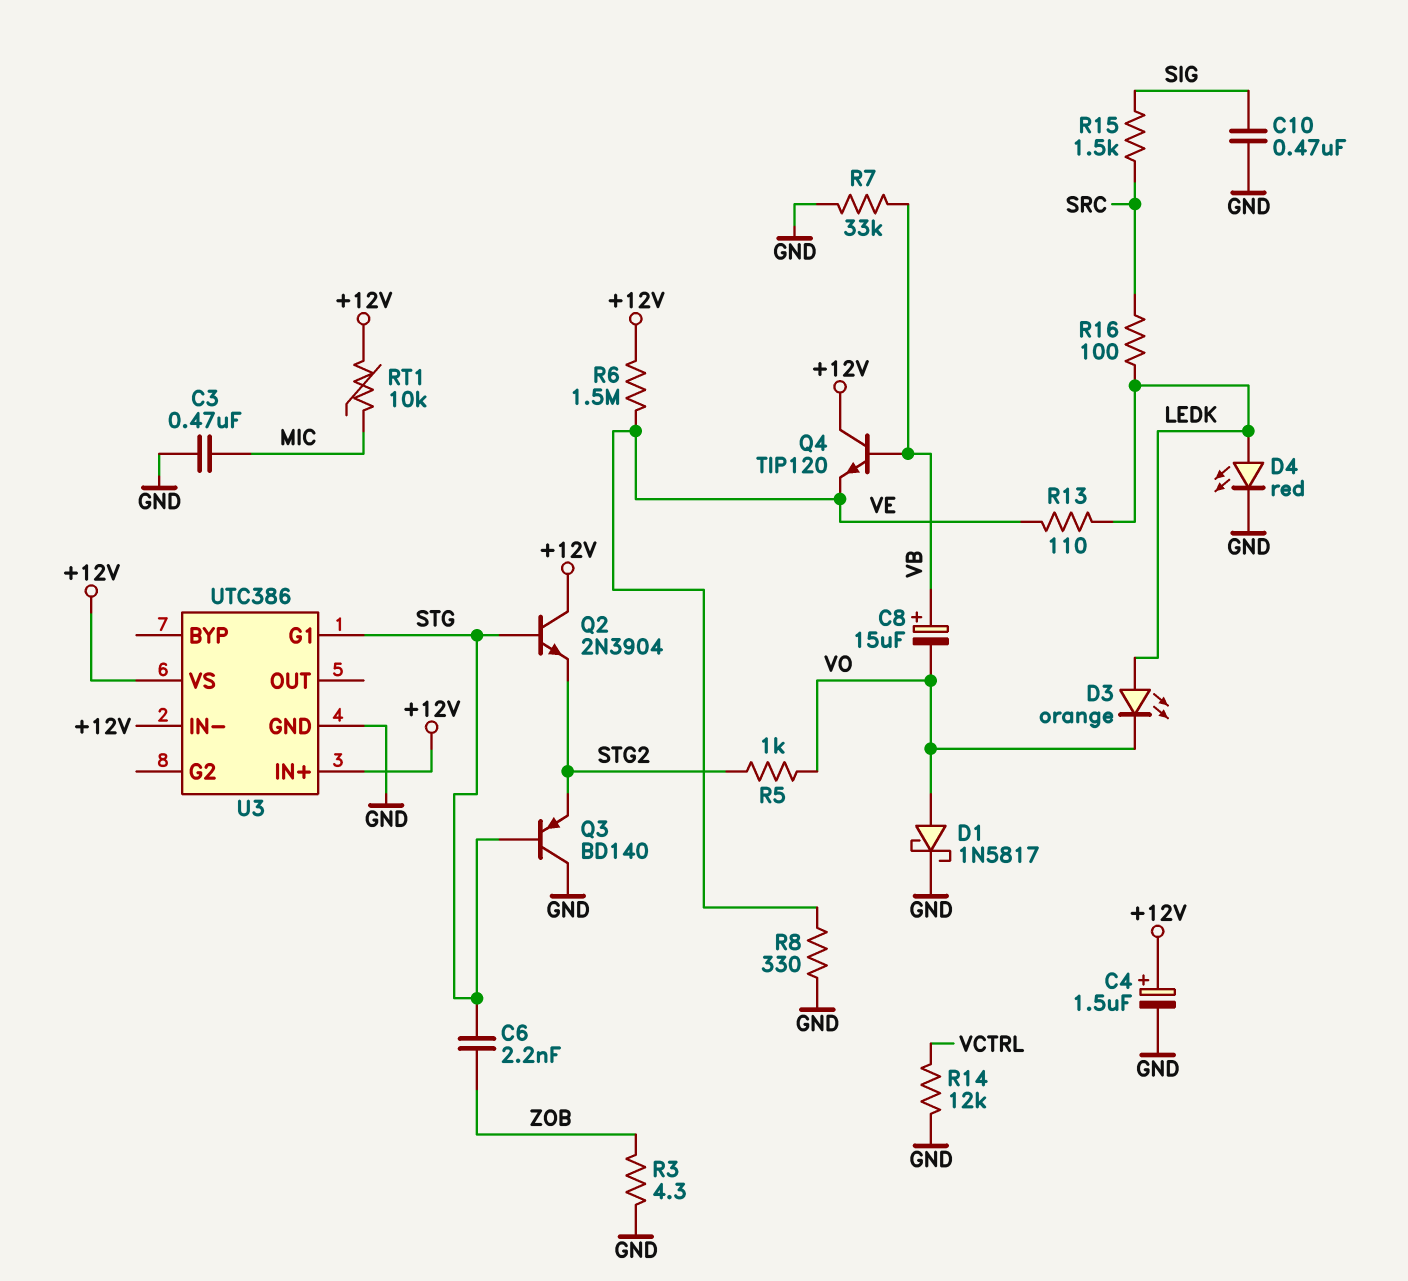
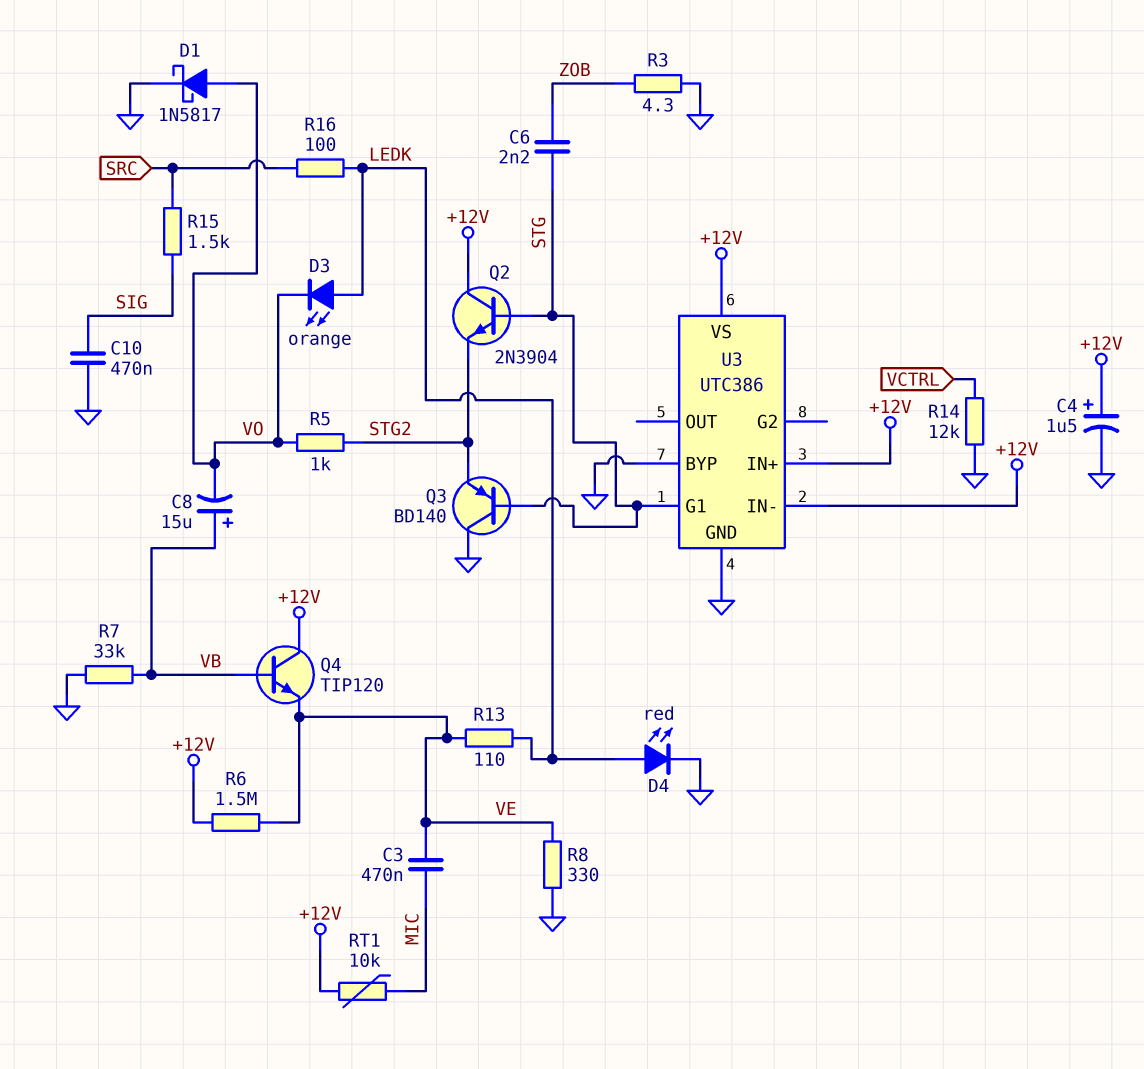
C3: 470nF (GND, MIC) -> 470nF (MIC, VE)
U3 pin BYP: none -> GND

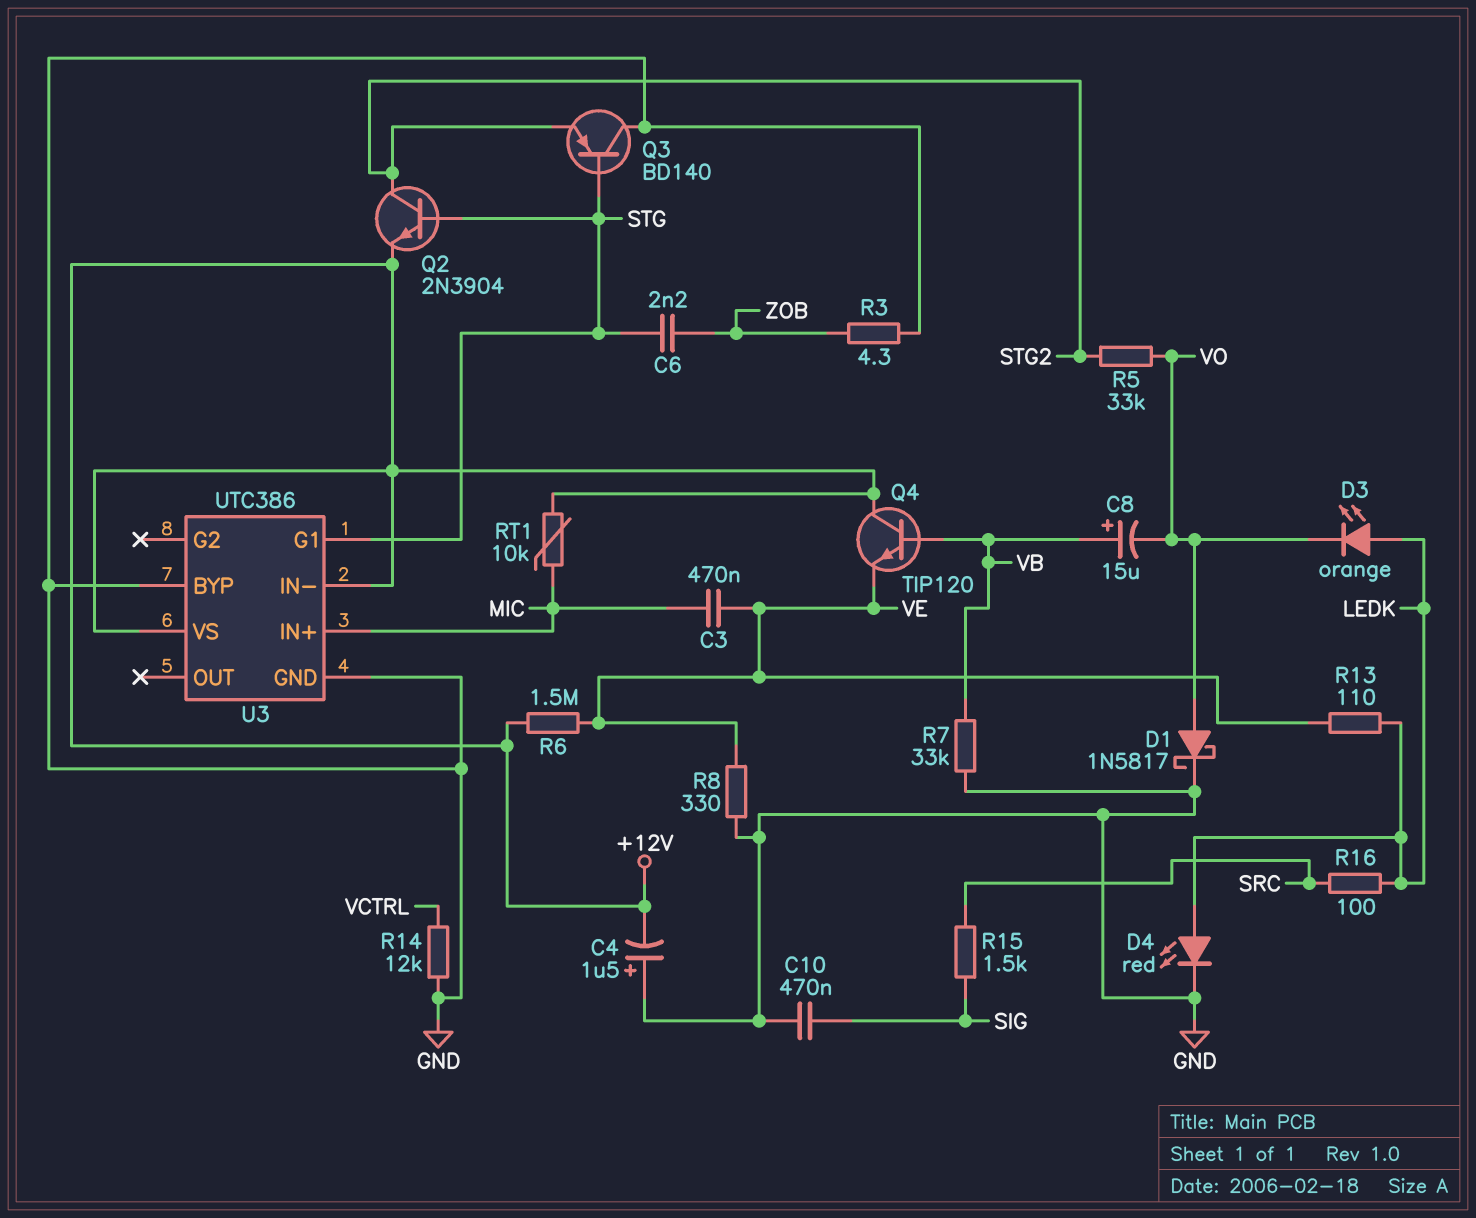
C4: 1.5uF (plus +12V, minus GND) -> 1.5uF (plus GND, minus +12V)
Q2: NPN 2N3904 (B STG, C +12V, E STG2) -> NPN 2N3904 (B STG, C STG2, E +12V)
R5: 1k (STG2, VO) -> 33k (STG2, VO)
U3 pin IN+: +12V -> MIC

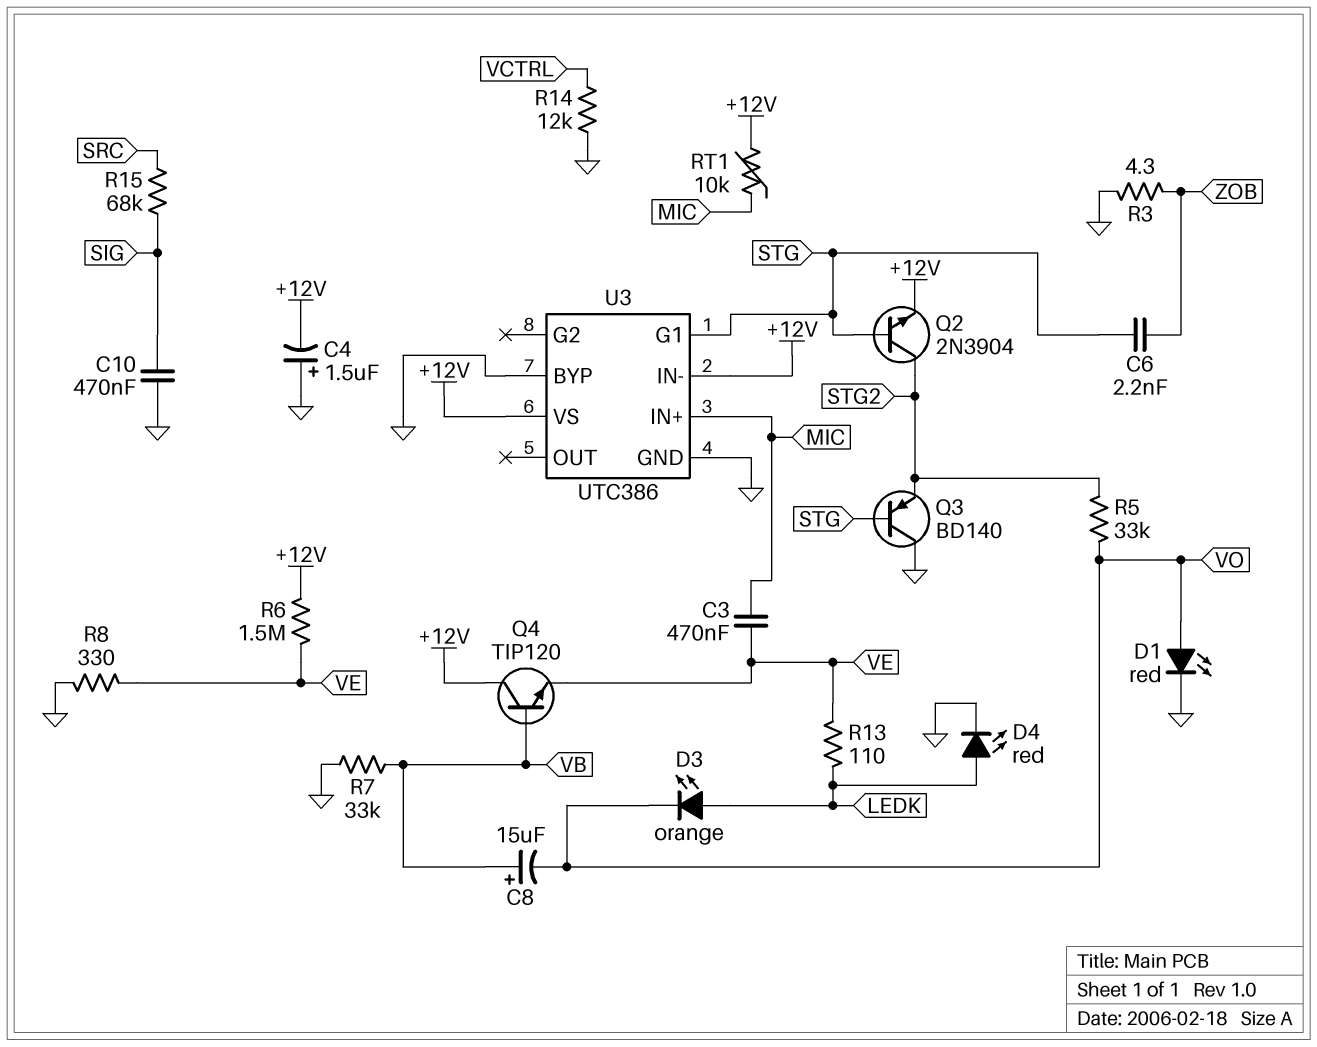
D1: schottky 1N5817 (A VO, K GND) -> LED red (A VO, K GND)
R15: 1.5k (SIG, SRC) -> 68k (SIG, SRC)
R16: 100 (LEDK, SRC) -> none

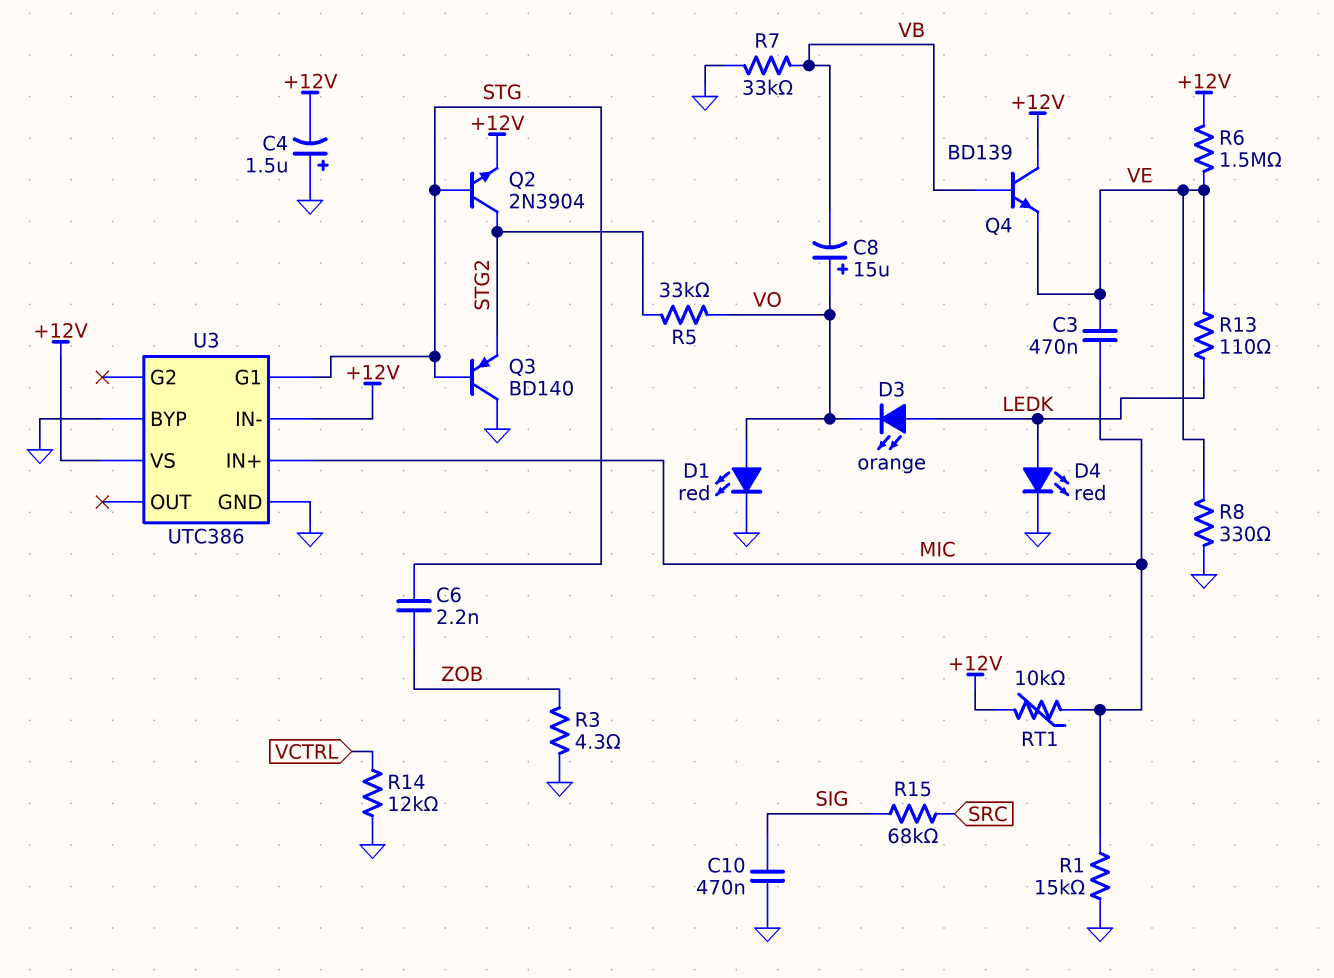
C8: 15uF (plus VB, minus VO) -> 15uF (plus VO, minus VB)
Q4: NPN TIP120 (B VB, C +12V, E VE) -> NPN BD139 (B VB, C +12V, E VE)
R1: none -> 15k (GND, MIC)

